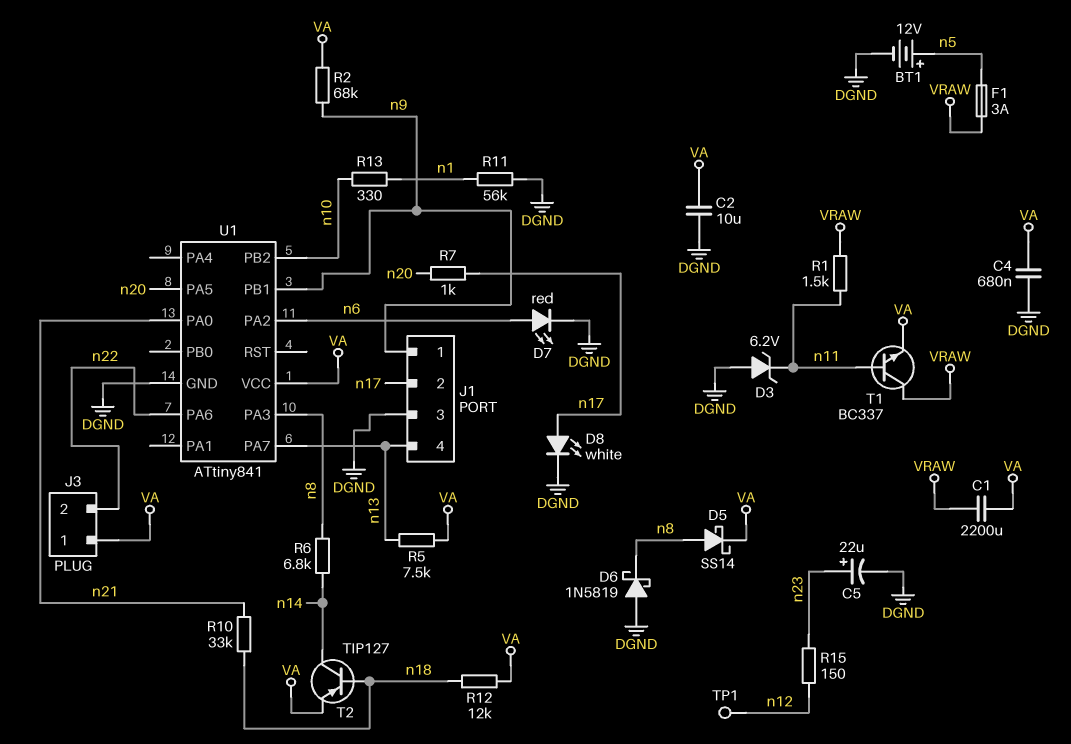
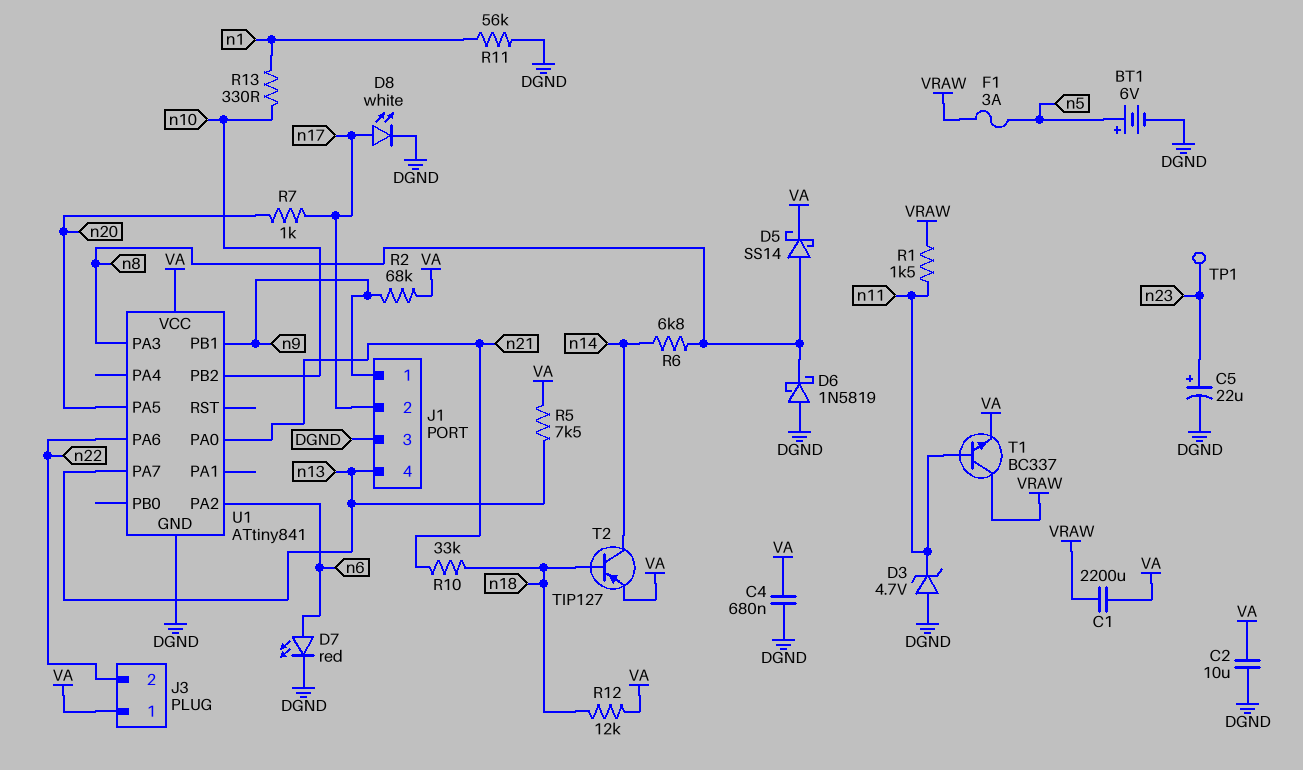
BT1: 12V (plus n5, minus DGND) -> 6V (plus n5, minus DGND)
D3: zener 6.2V (A DGND, K n11) -> zener 4.7V (A DGND, K n11)
R15: 150 (n12, n23) -> none
TP1: test point (n12) -> test point (n23)

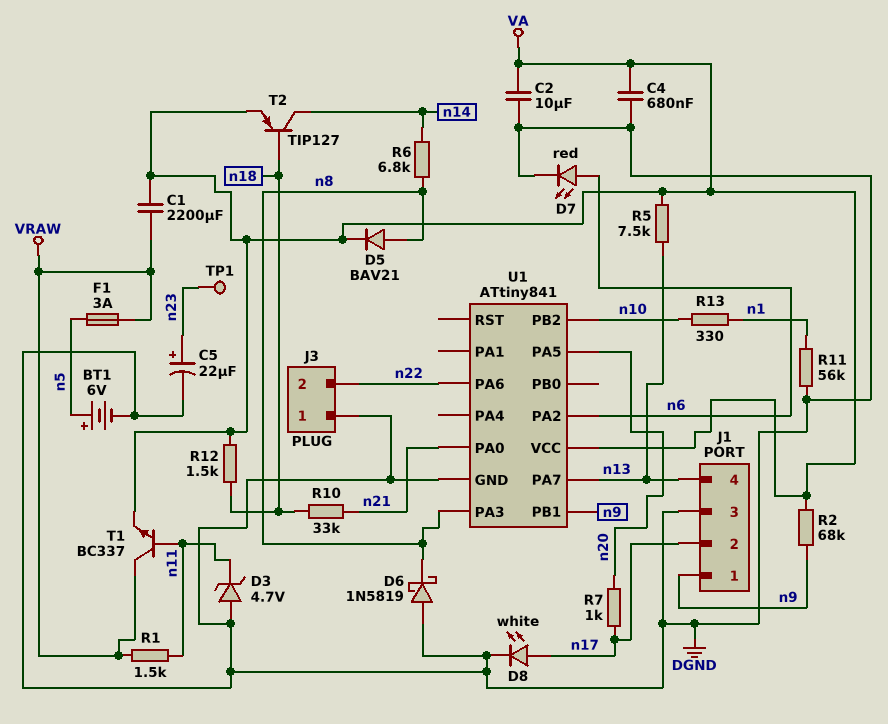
D5: schottky SS14 (A n8, K VA) -> diode BAV21 (A n8, K VA)
J3 pin 1: VA -> DGND
R12: 12k (VA, n18) -> 1.5k (VA, n18)

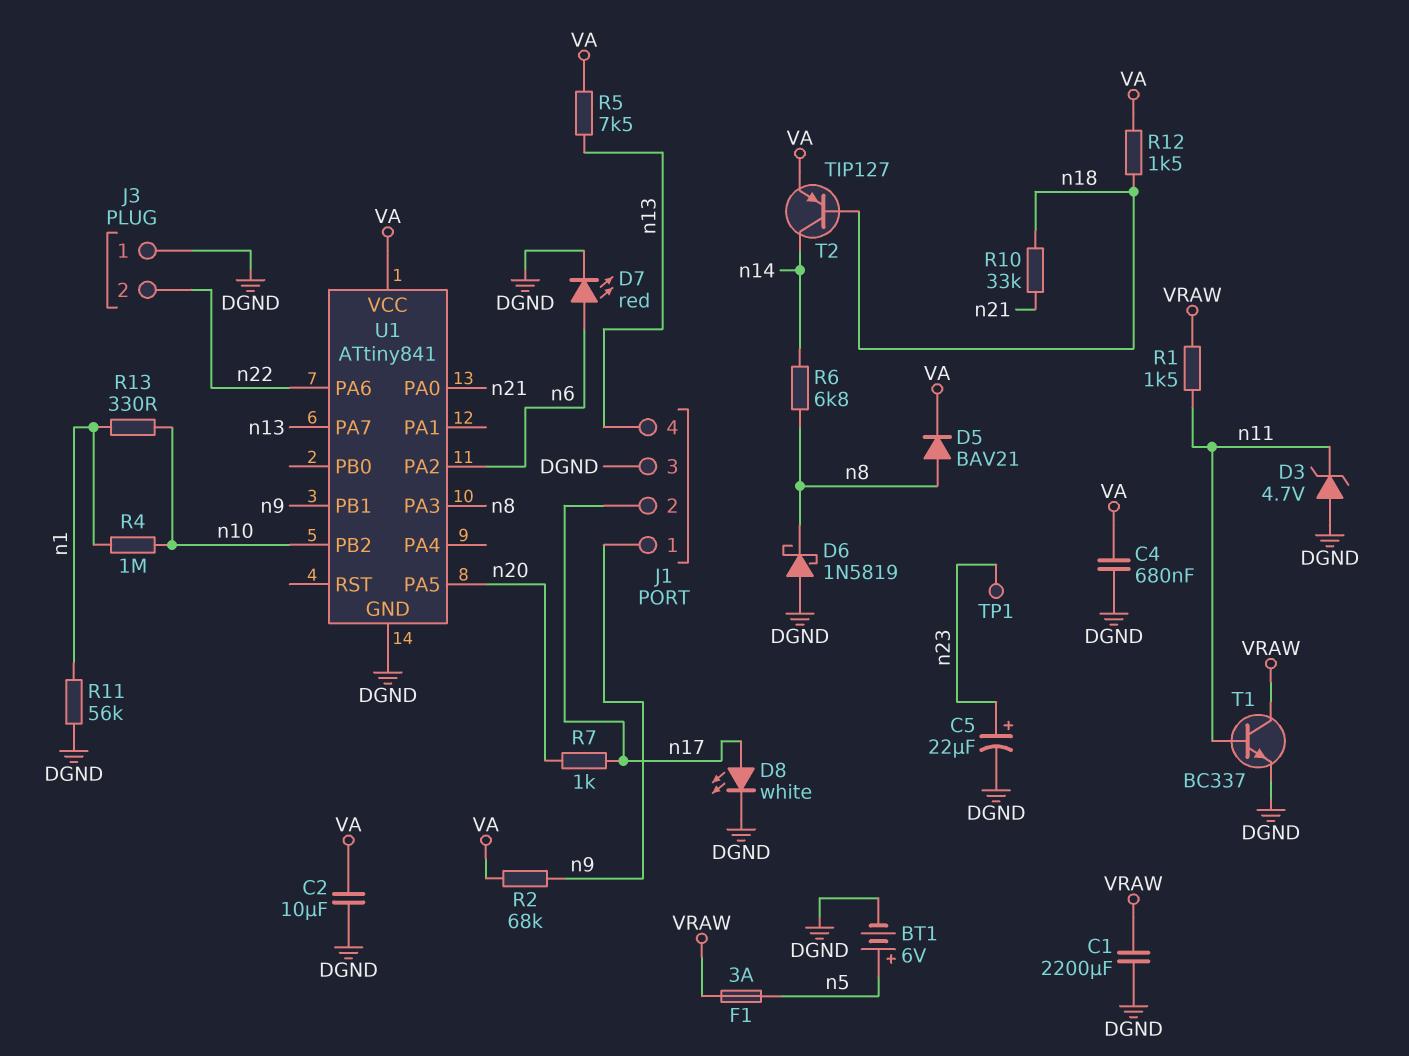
C1: 2200uF (VA, VRAW) -> 2200uF (DGND, VRAW)
R4: none -> 1M (n1, n10)
T1: NPN BC337 (B n11, C VRAW, E VA) -> NPN BC337 (B n11, C VRAW, E DGND)

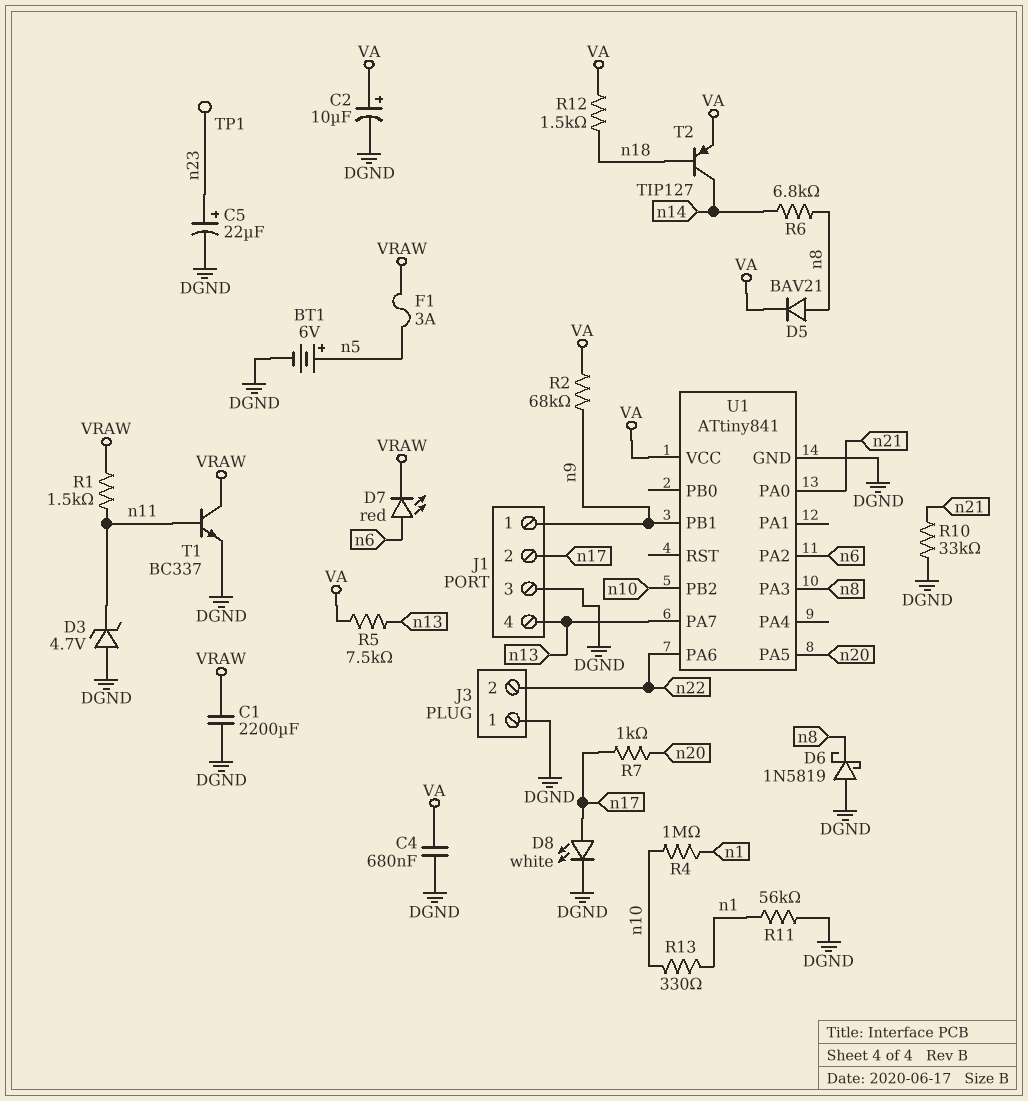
C2: 10uF (DGND, VA) -> 10uF (plus VA, minus DGND)
D7: LED red (A n6, K DGND) -> LED red (A n6, K VRAW)
R10: 33k (n18, n21) -> 33k (DGND, n21)

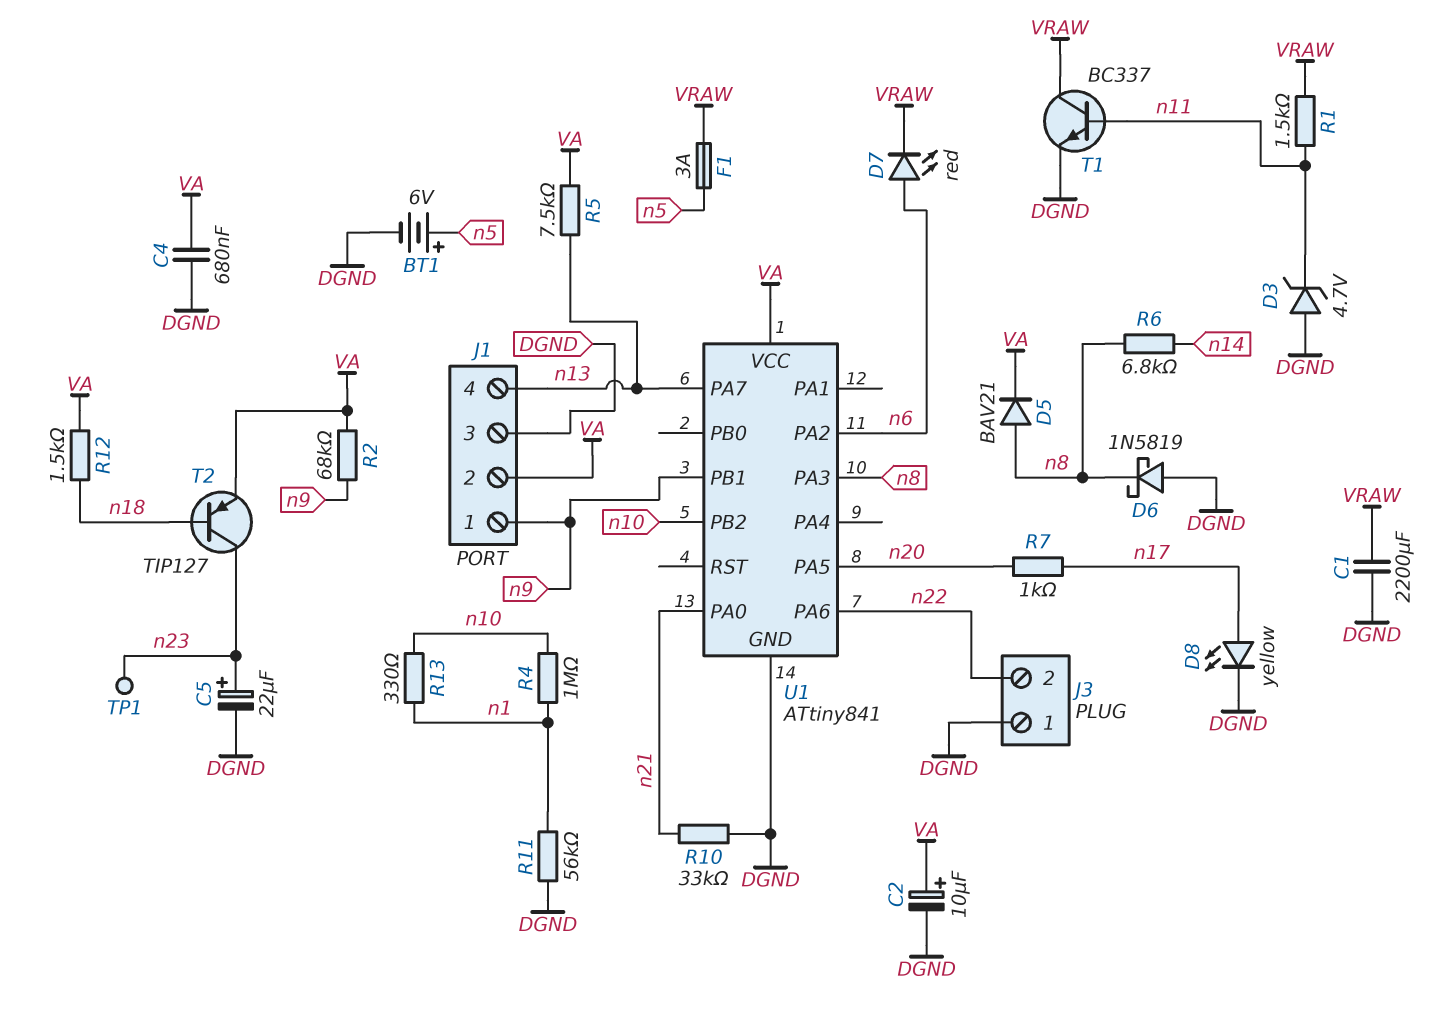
D8: LED white (A n17, K DGND) -> LED yellow (A n17, K DGND)
J1 pin 2: n17 -> VA
T2: PNP TIP127 (B n18, C n14, E VA) -> PNP TIP127 (B n18, C n23, E VA)

